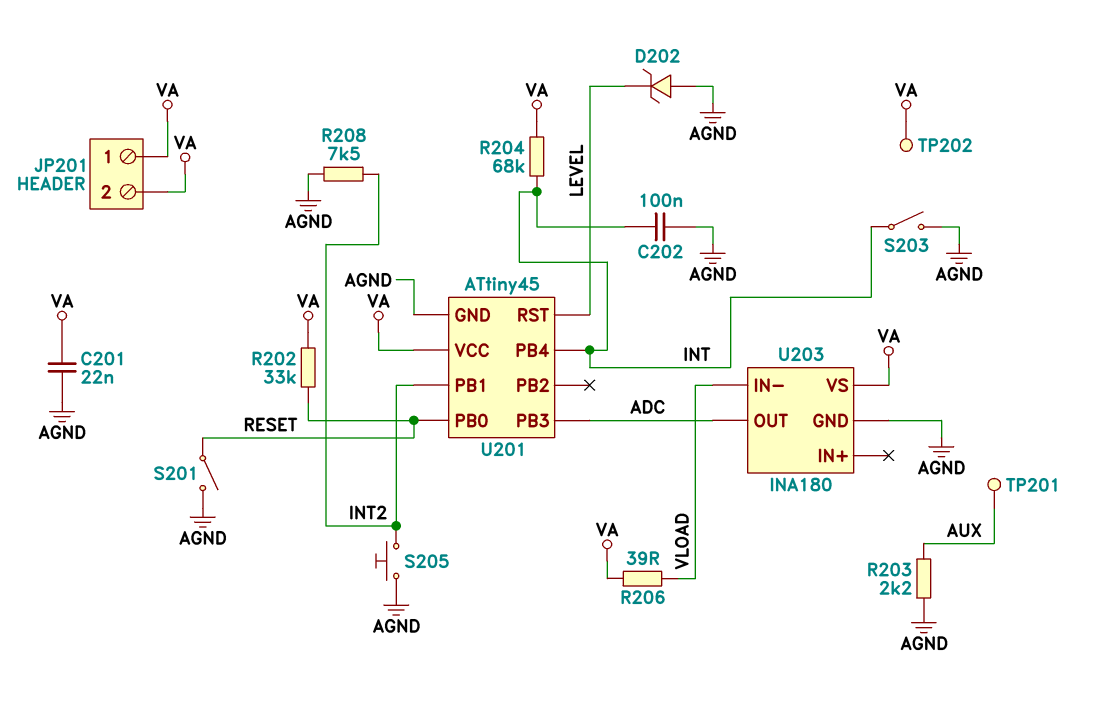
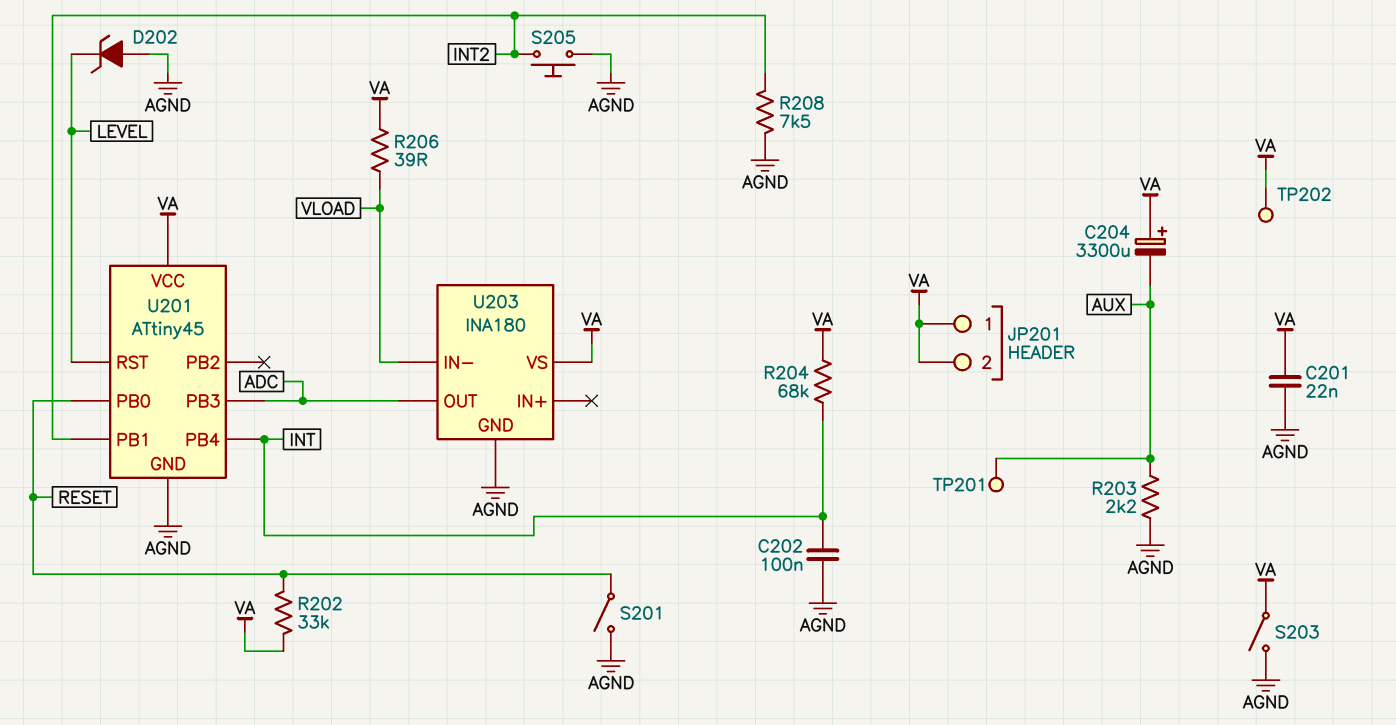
C204: none -> 3300uF (plus VA, minus AUX)
S203: switch (AGND, INT) -> switch (AGND, VA)

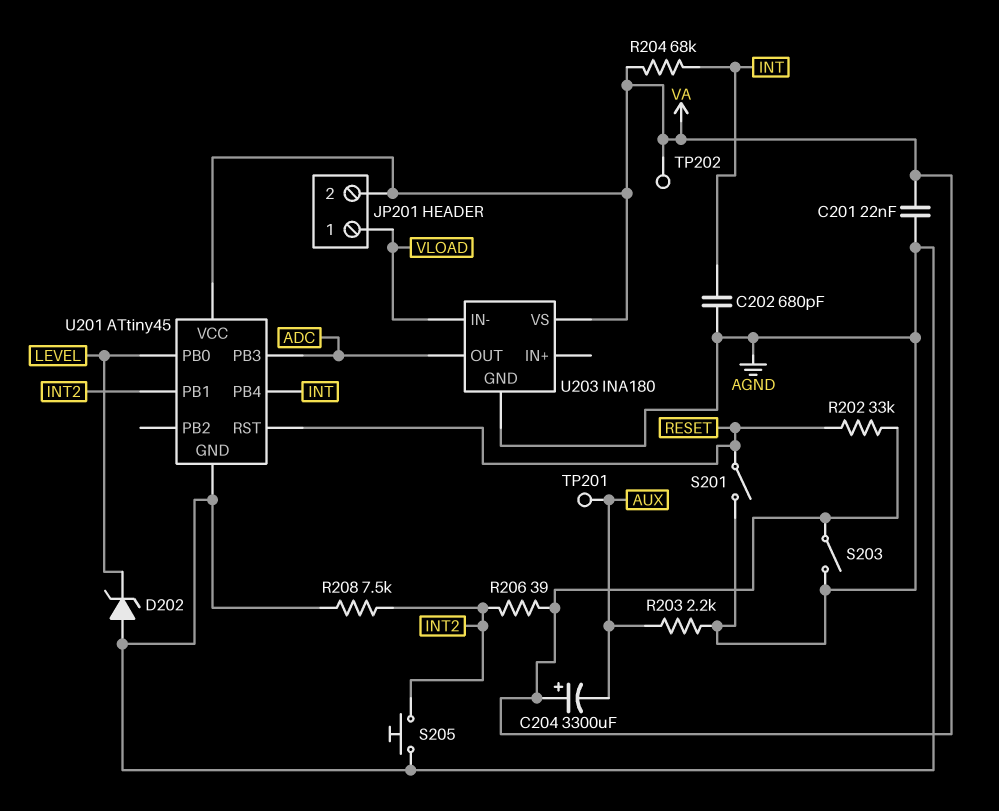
C202: 100nF (AGND, INT) -> 680pF (AGND, INT)
JP201 pin 1: VA -> VLOAD
R206: 39 (VA, VLOAD) -> 39 (INT2, VA)
U201 pin PB0: RESET -> LEVEL
U201 pin RST: LEVEL -> RESET

